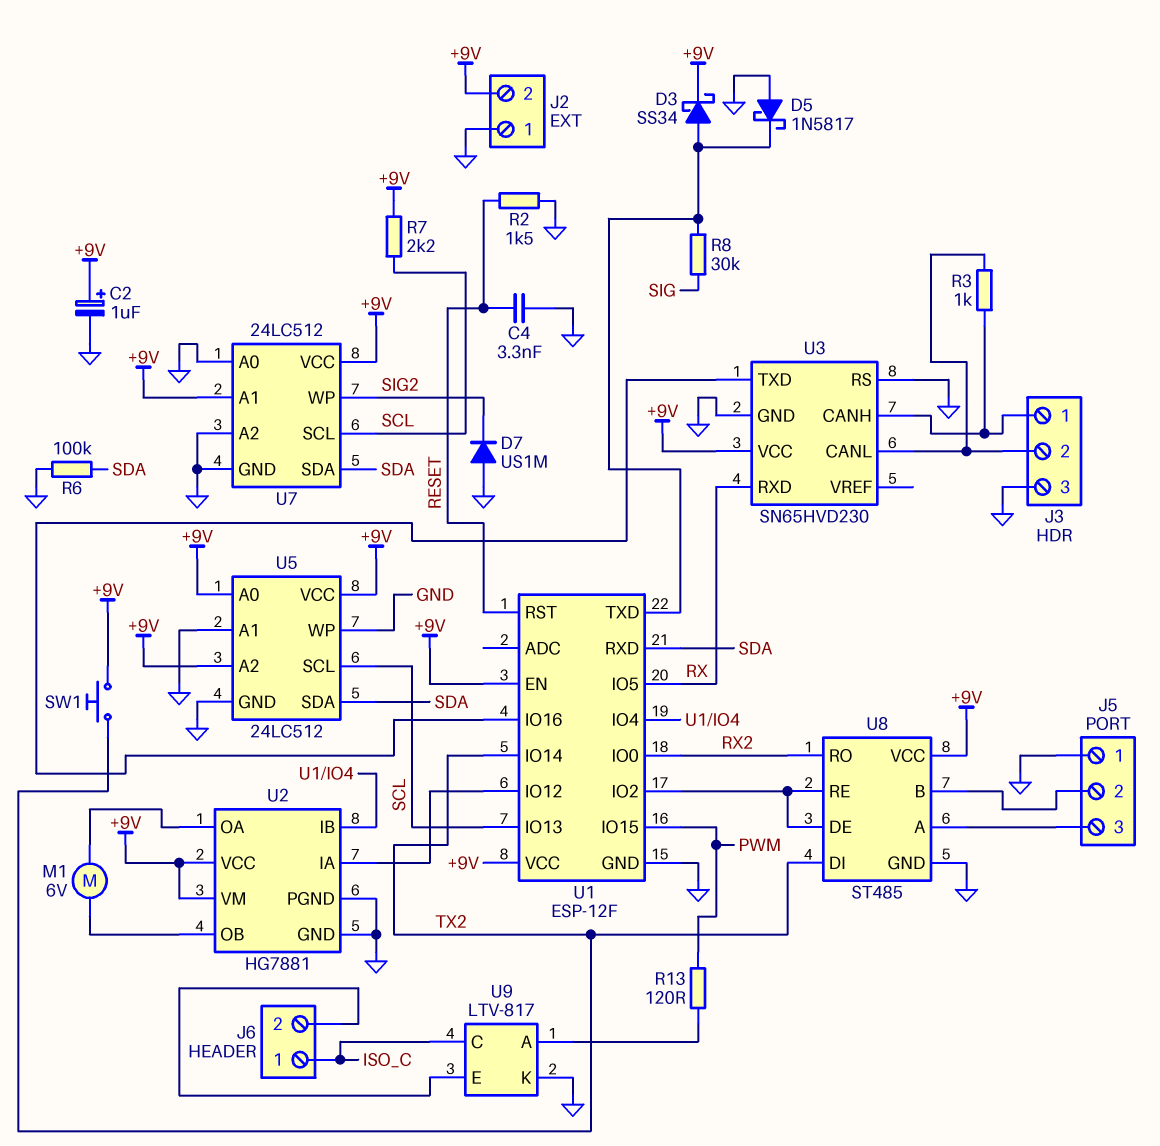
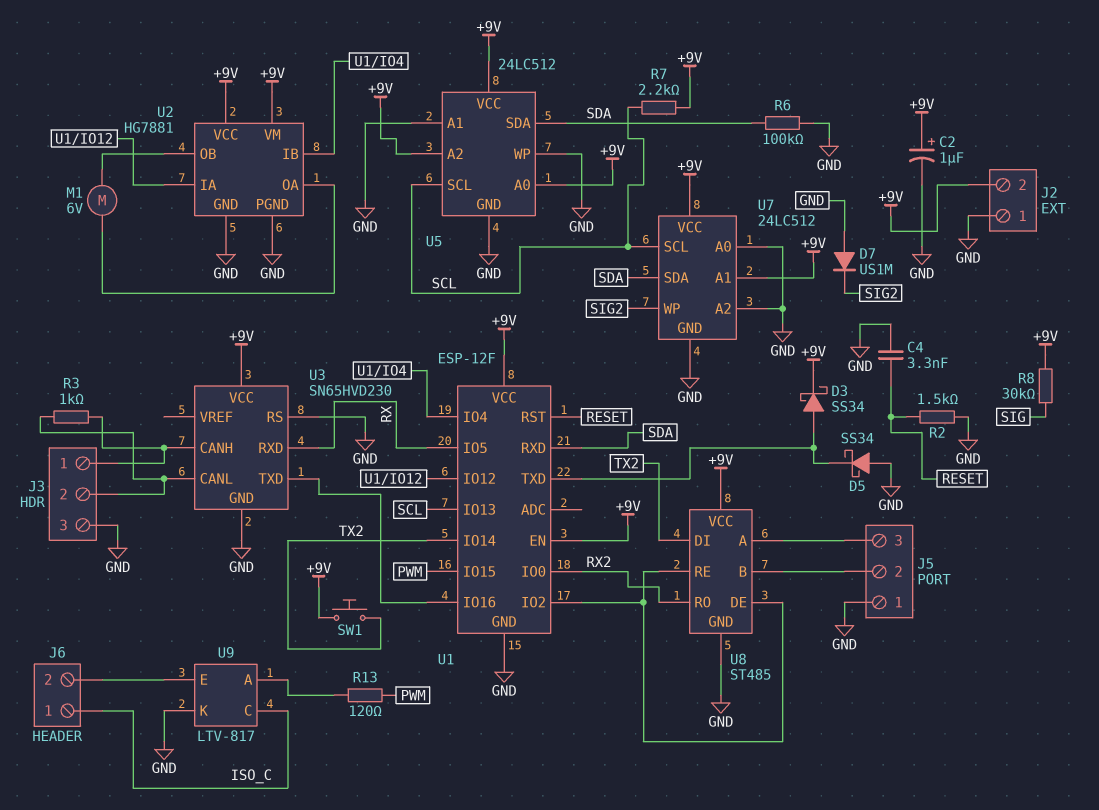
D5: schottky 1N5817 (A GND, K U1/TXD) -> schottky SS34 (A GND, K U1/TXD)
R8: 30k (SIG, U1/TXD) -> 30k (+9V, SIG)

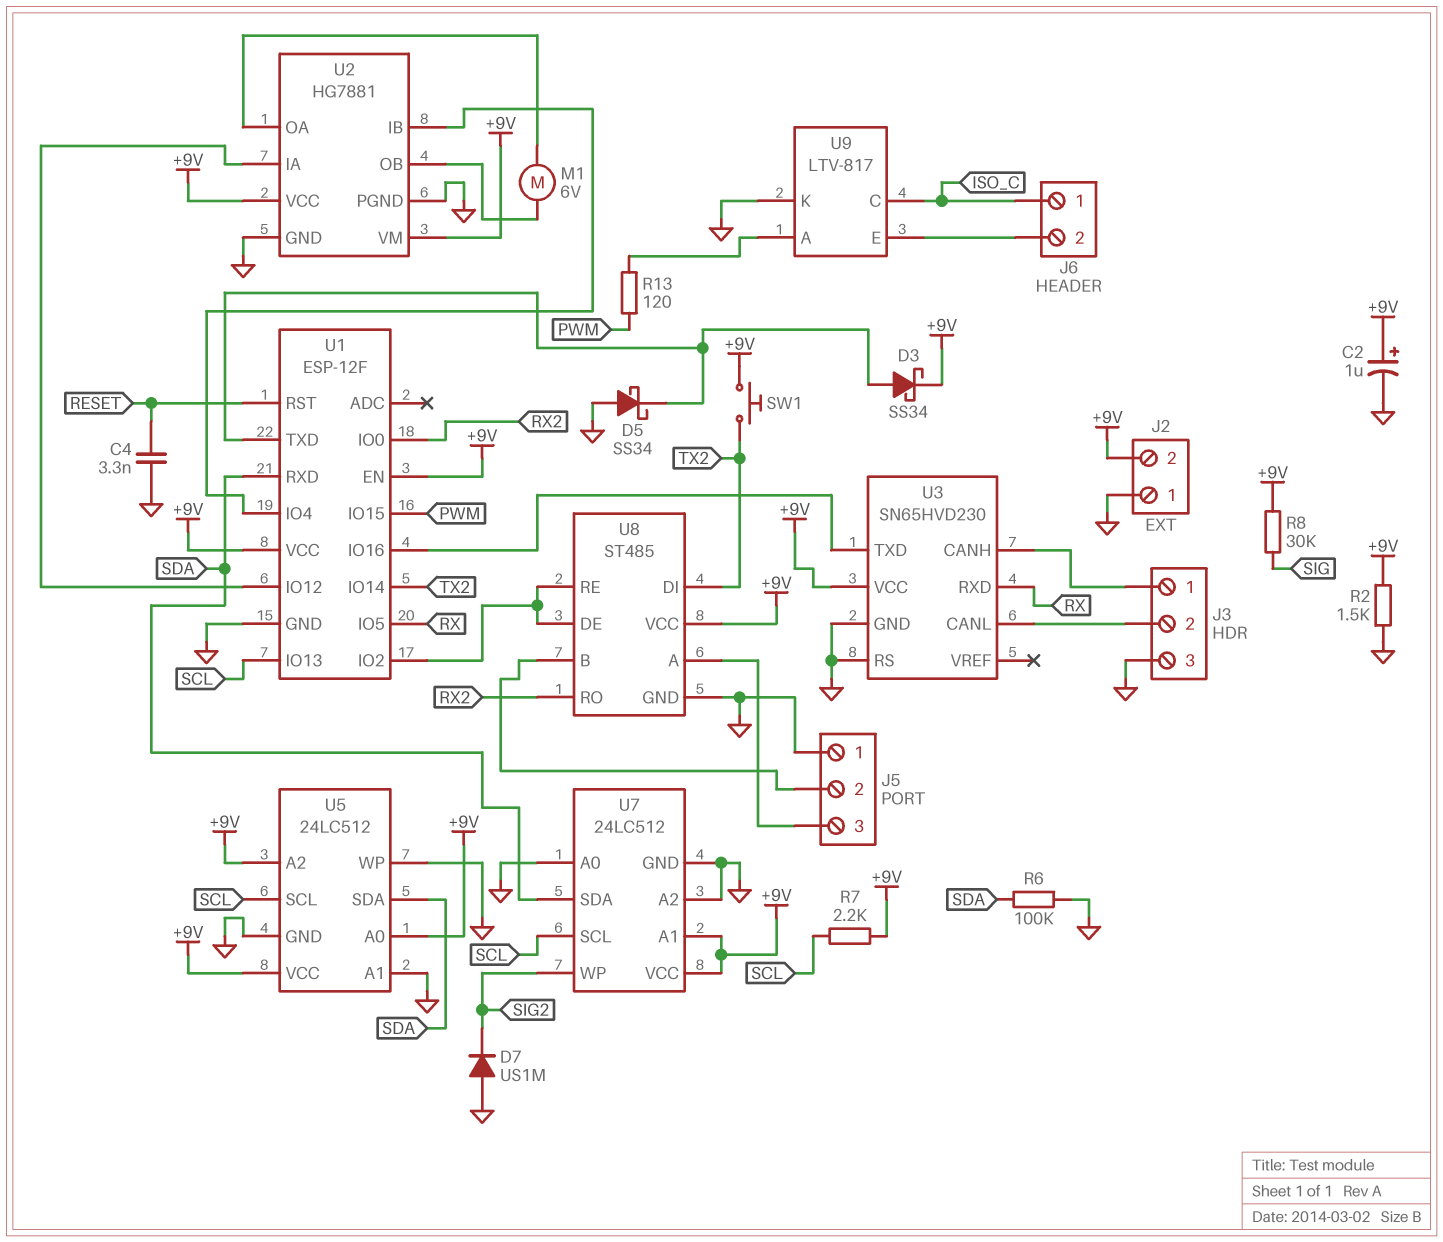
R2: 1.5k (GND, RESET) -> 1.5k (+9V, GND)
R3: 1k (J3/1, J3/2) -> none

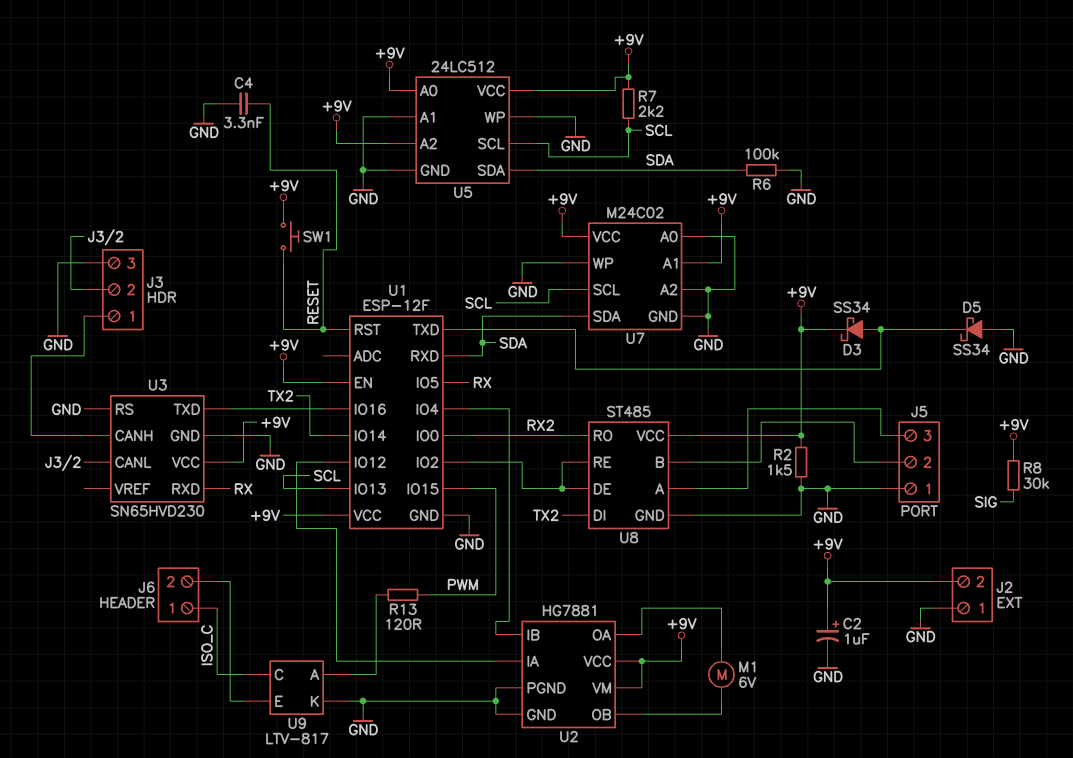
D7: diode US1M (A GND, K SIG2) -> none
SW1: button (+9V, TX2) -> button (+9V, RESET)
U7: 24LC512 -> M24C02
U7 pin WP: SIG2 -> GND

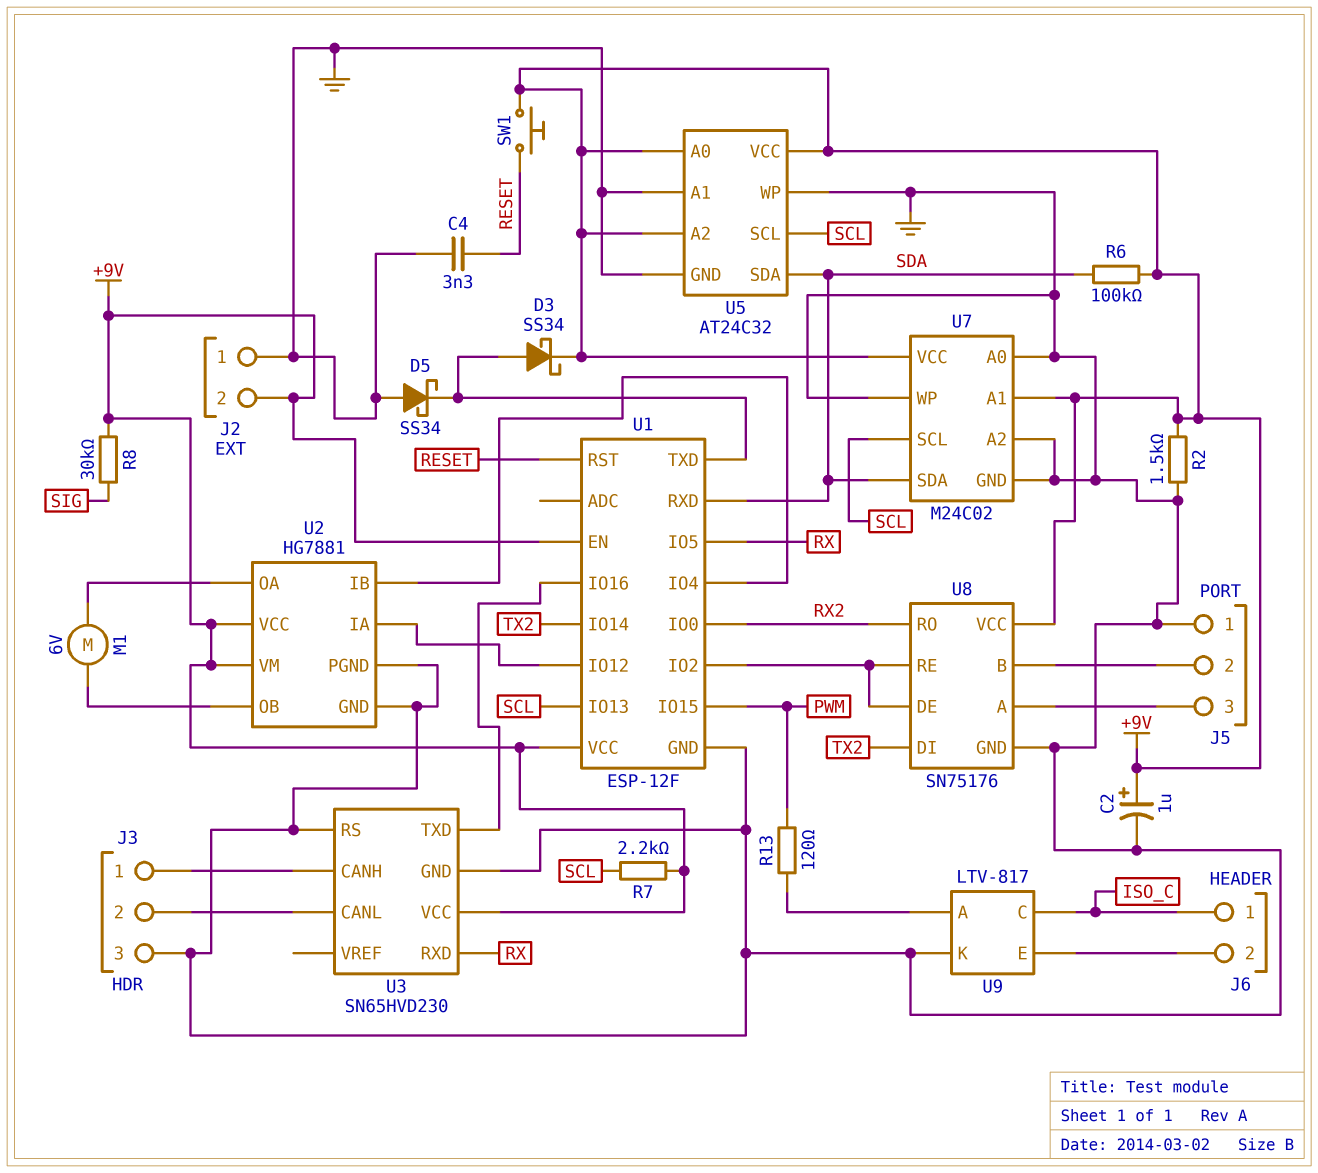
R6: 100k (GND, SDA) -> 100k (+9V, SDA)
U5: 24LC512 -> AT24C32
U8: ST485 -> SN75176

